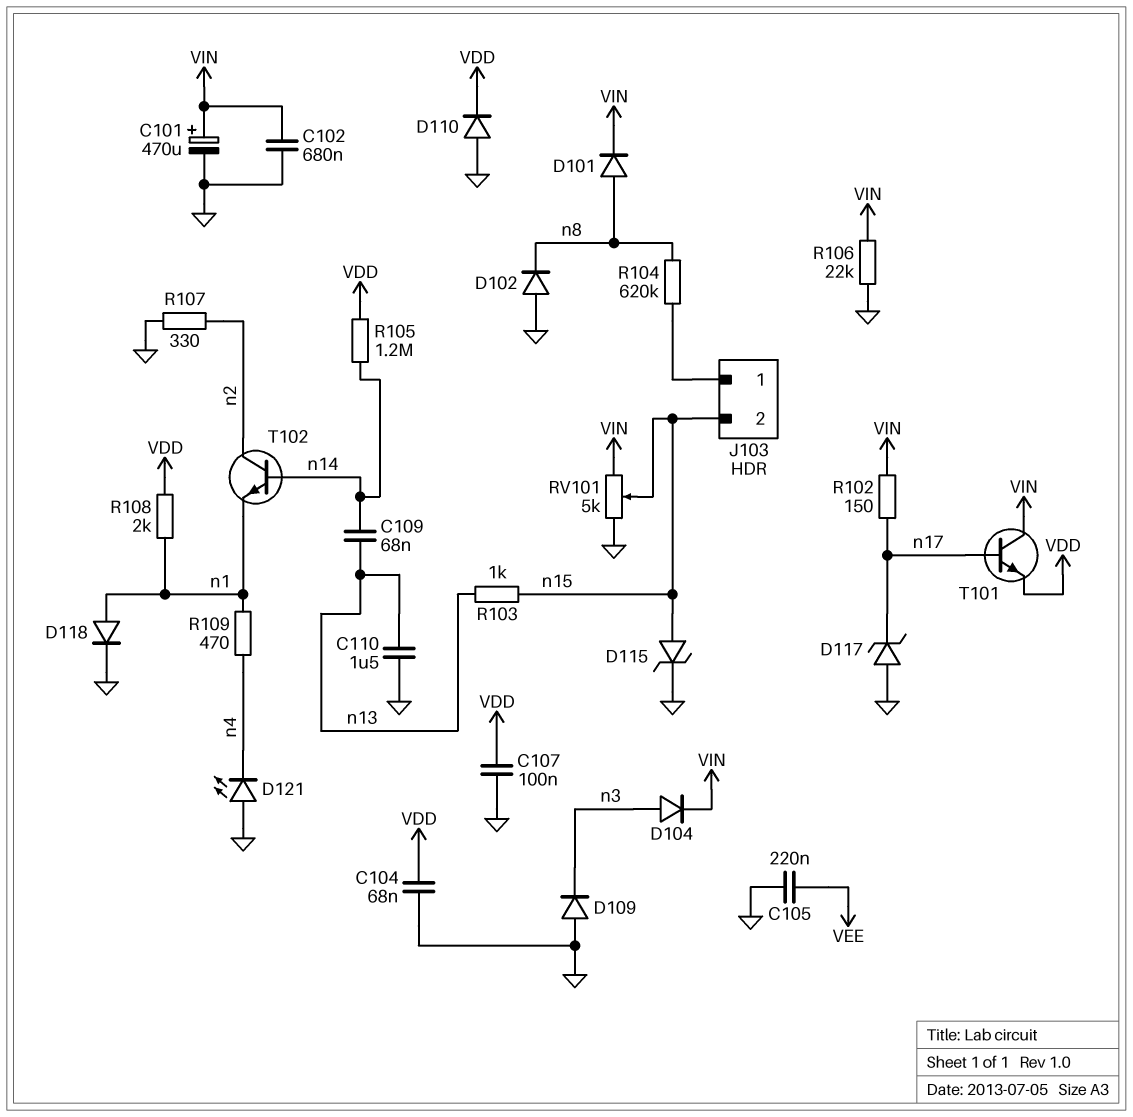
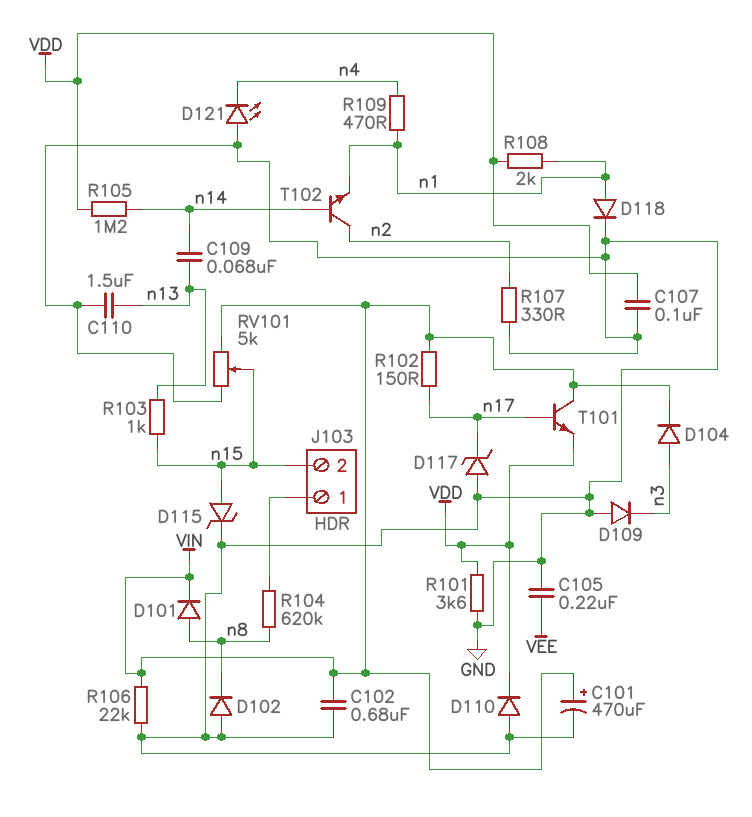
C104: 68nF (GND, VDD) -> none
R101: none -> 3.6k (GND, VDD)

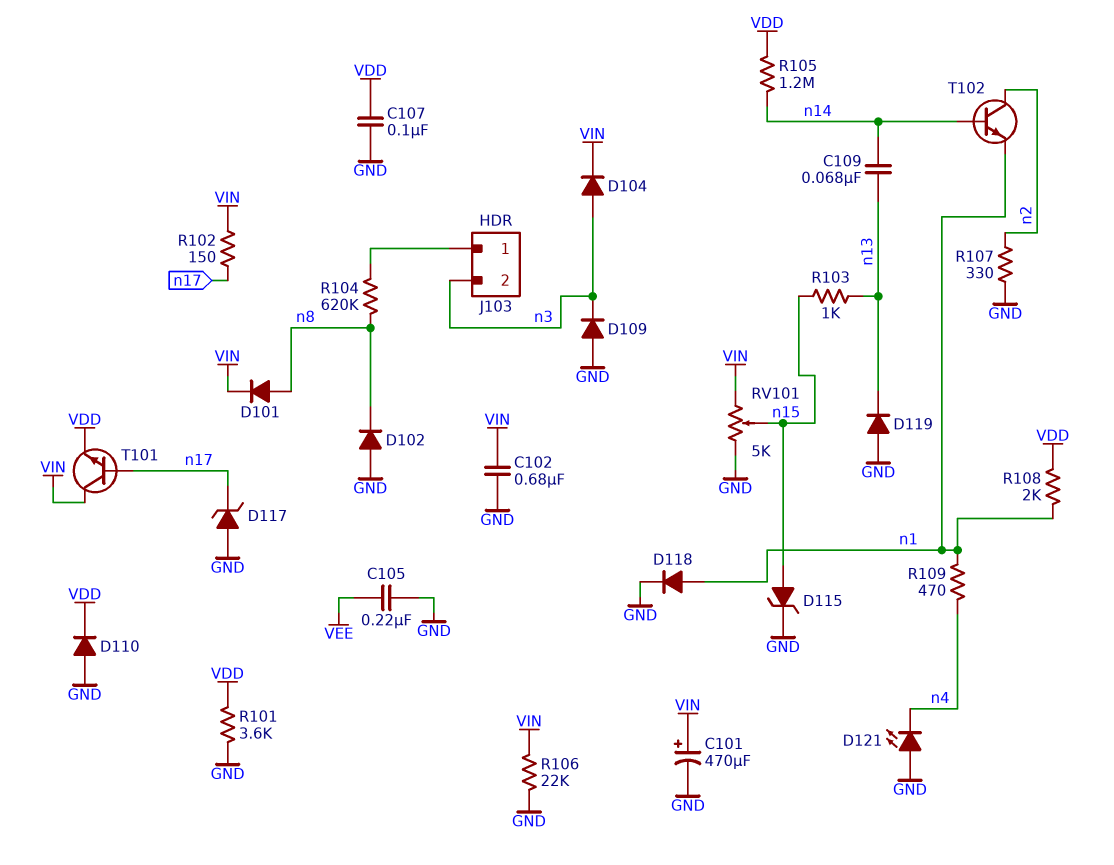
C110: 1.5uF (GND, n13) -> none
D119: none -> diode (A GND, K n13)
J103 pin 2: n15 -> n3

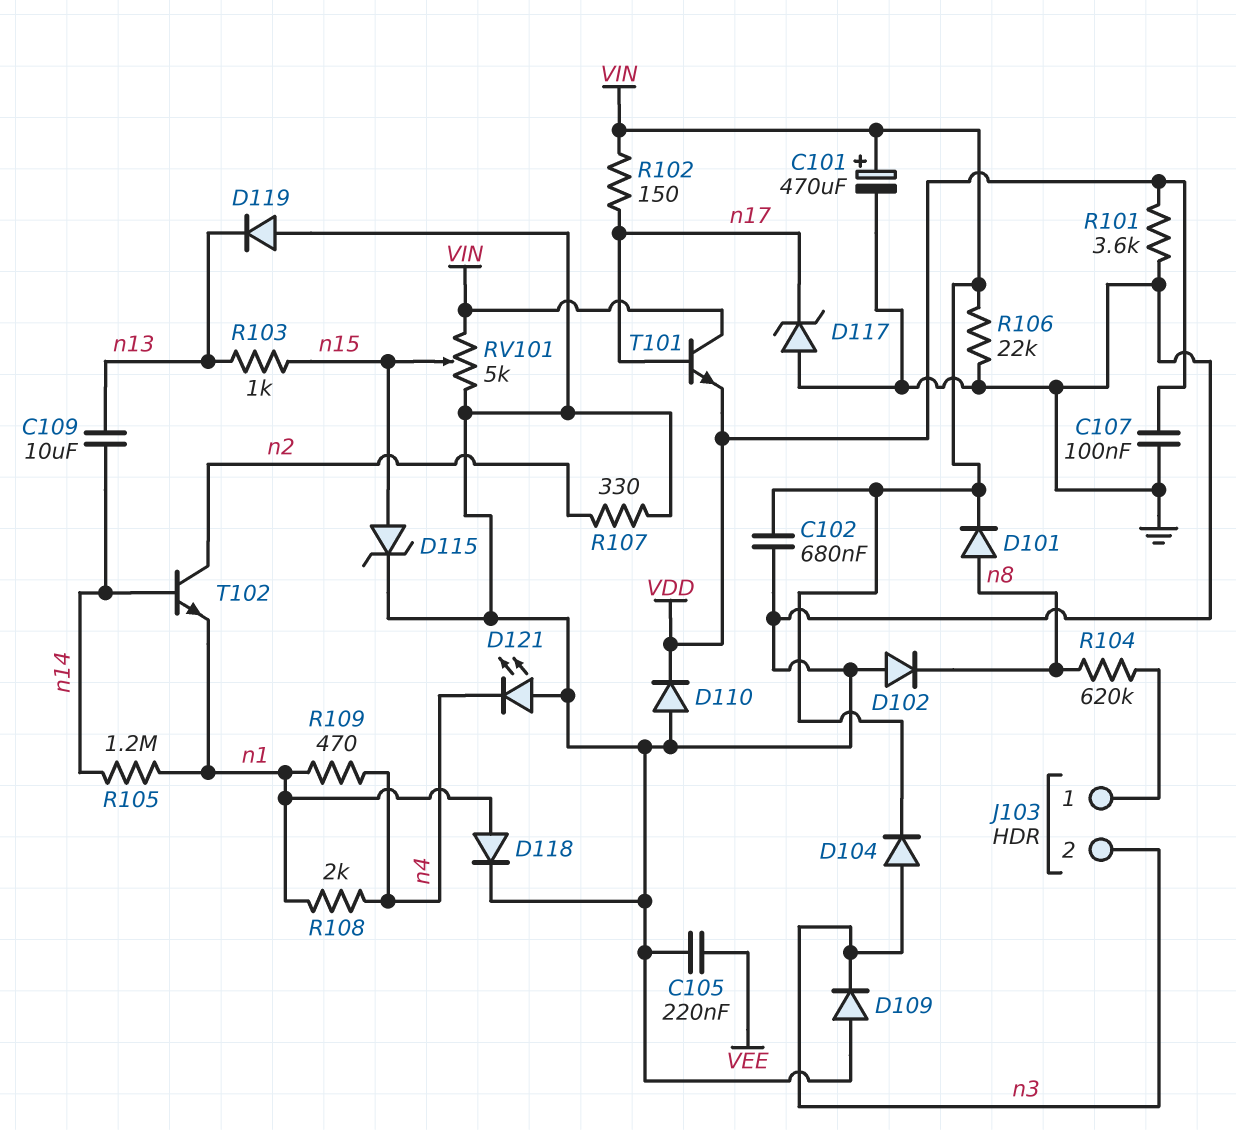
C109: 68nF (n13, n14) -> 10uF (n13, n14)
R105: 1.2M (VDD, n14) -> 1.2M (n1, n14)
R108: 2k (VDD, n1) -> 2k (n1, n4)

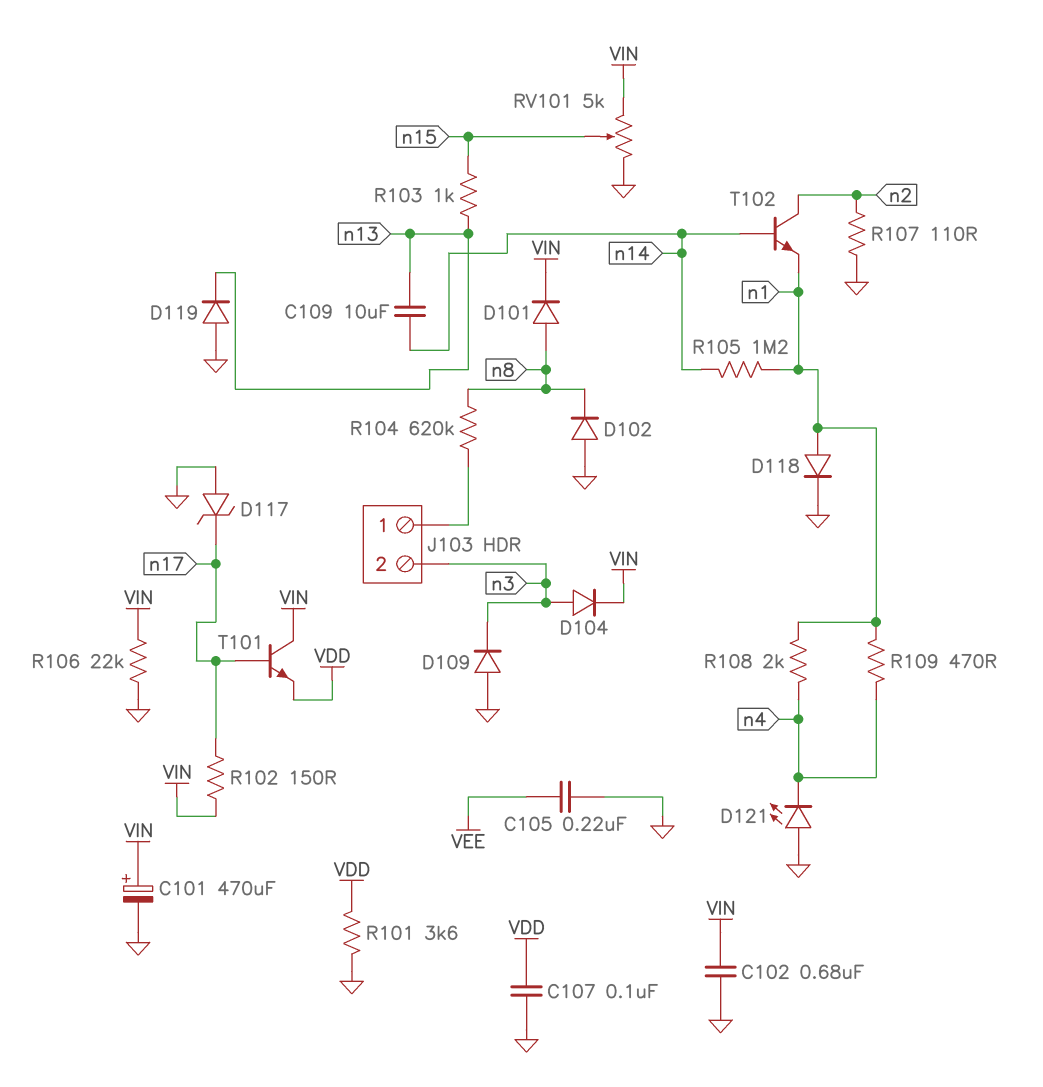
D110: diode (A GND, K VDD) -> none
D115: zener (A n15, K GND) -> none
R107: 330 (GND, n2) -> 110 (GND, n2)

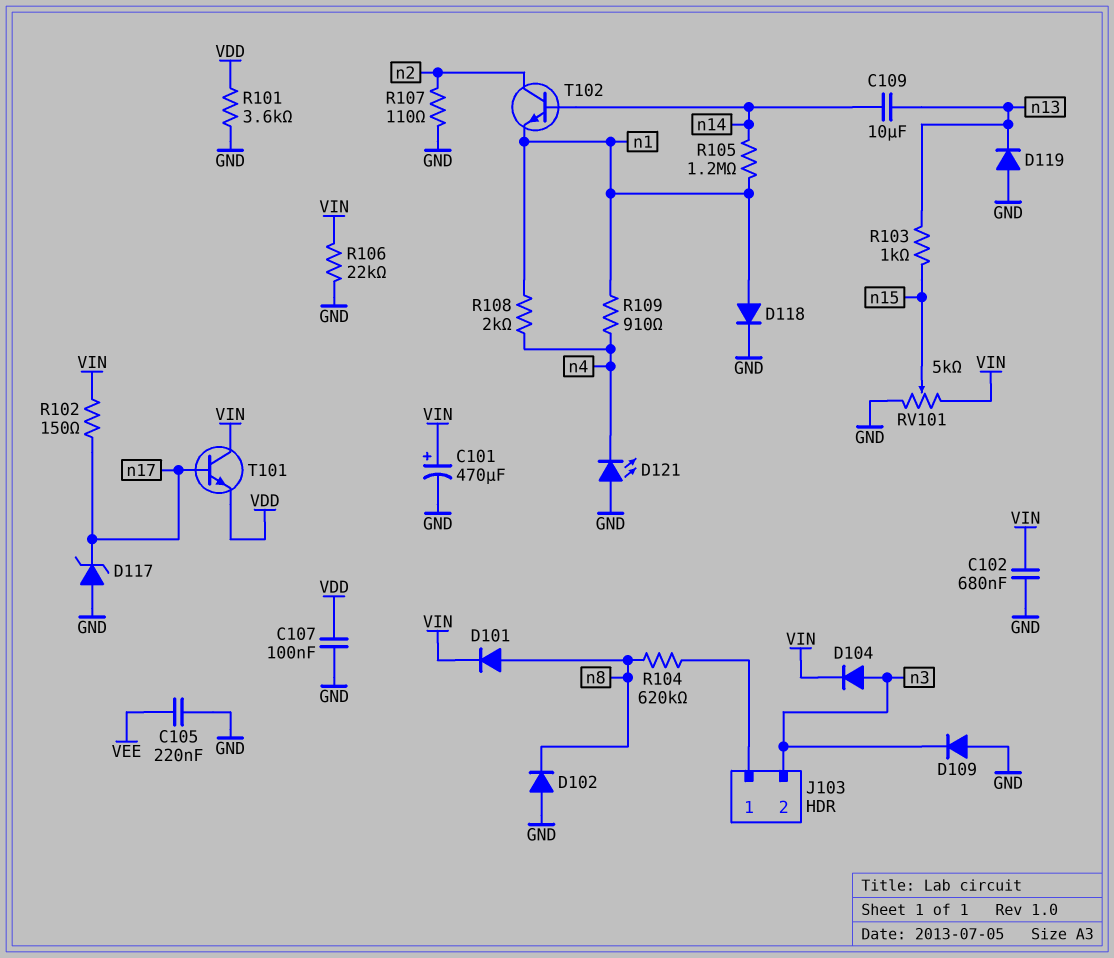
R109: 470 (n1, n4) -> 910 (n1, n4)

